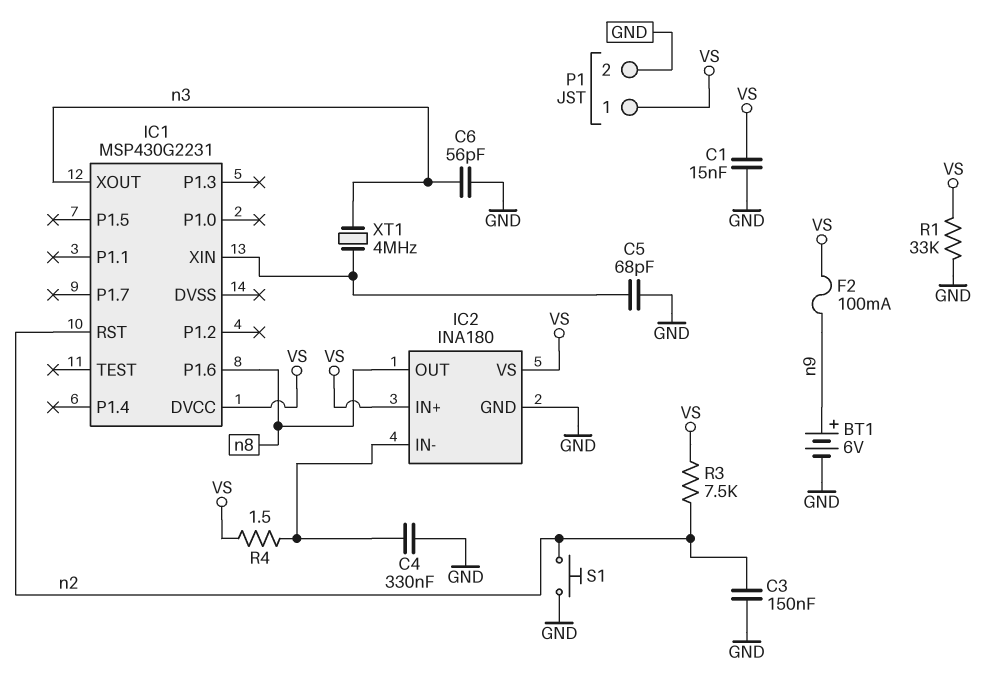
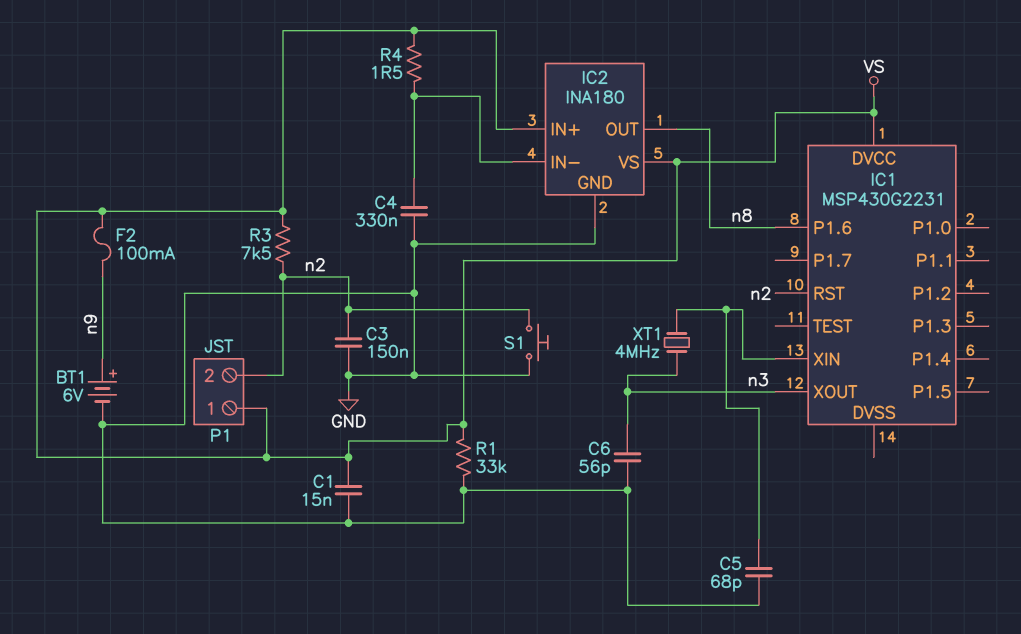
P1 pin 2: GND -> n2

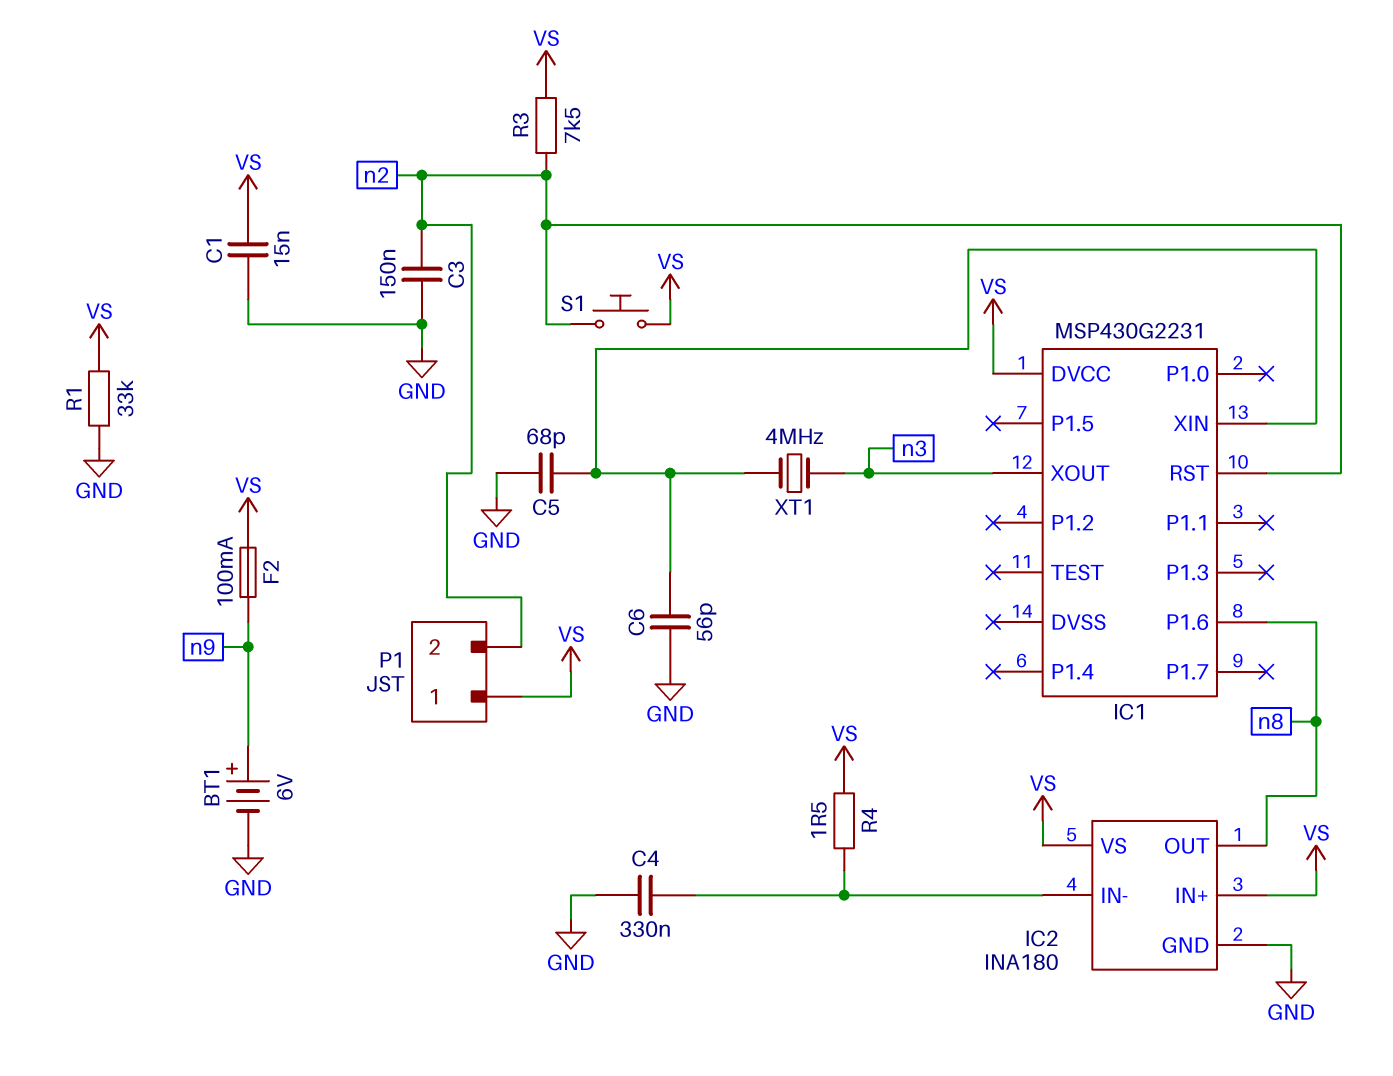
C6: 56pF (GND, n3) -> 56pF (GND, IC1/XIN)
S1: button (GND, n2) -> button (VS, n2)

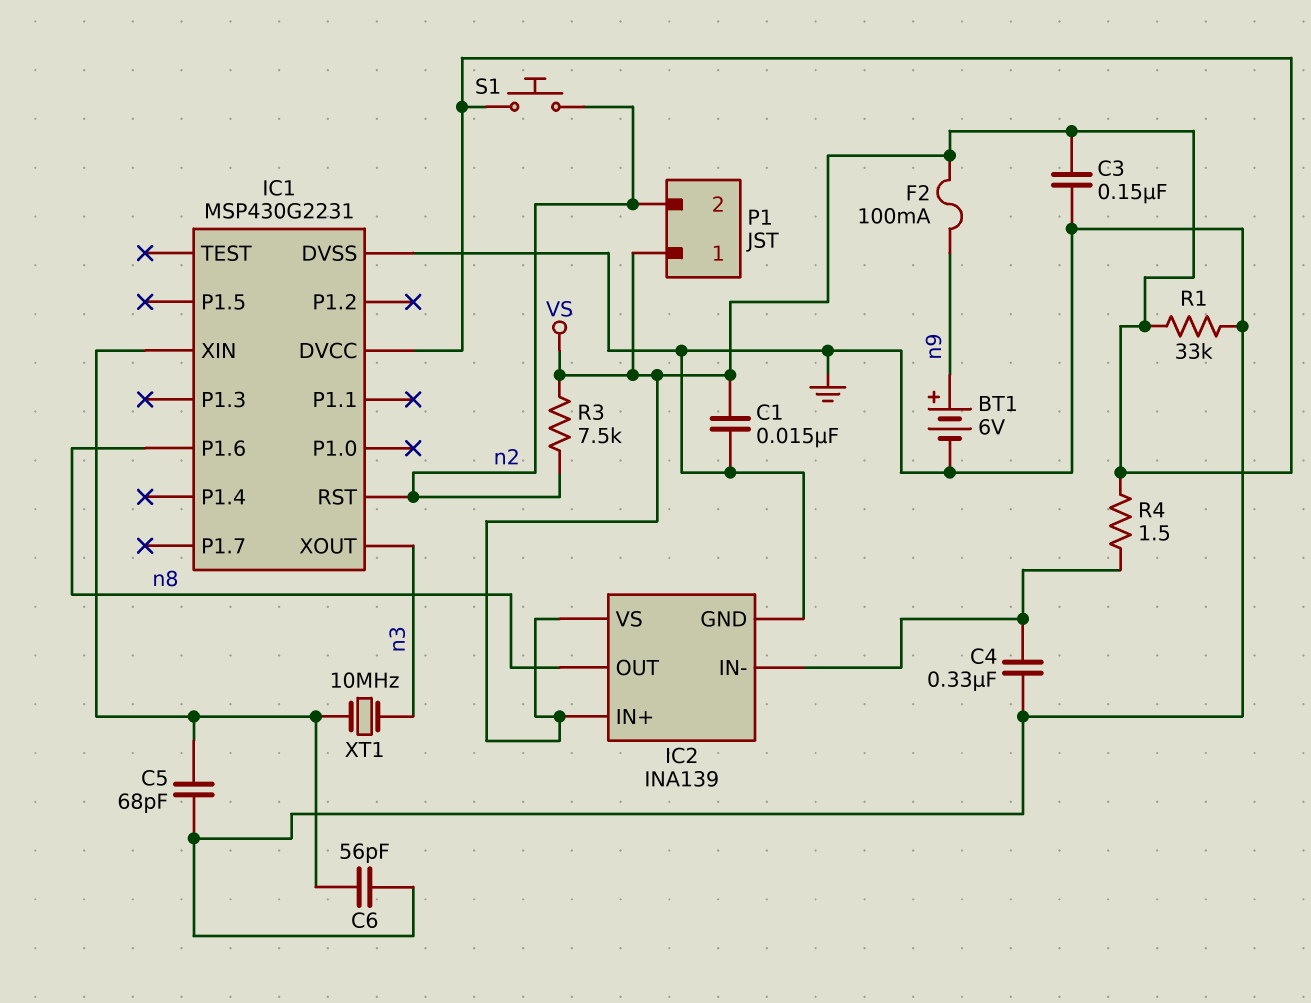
C3: 150nF (GND, n2) -> 150nF (GND, VS)
IC1 pin DVSS: none -> GND
IC2: INA180 -> INA139
XT1: 4MHz (IC1/XIN, n3) -> 10MHz (IC1/XIN, n3)

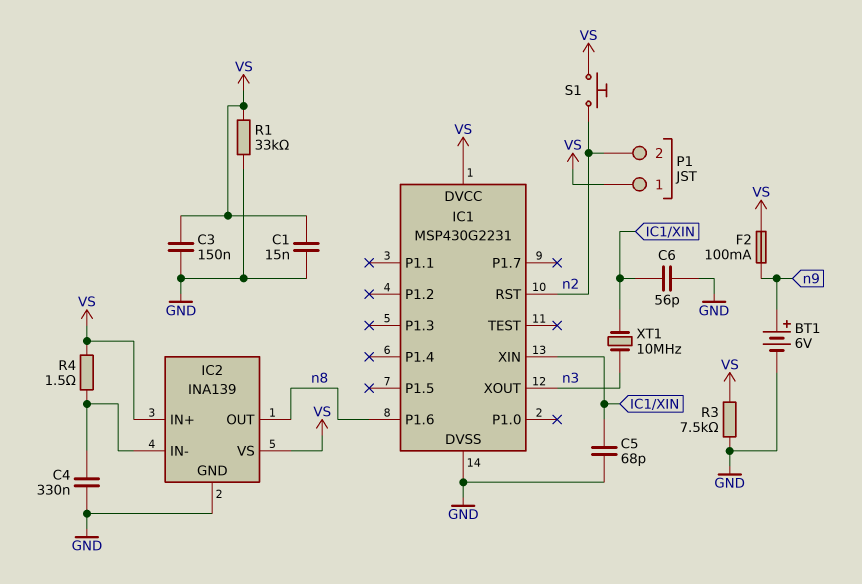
R3: 7.5k (VS, n2) -> 7.5k (GND, VS)

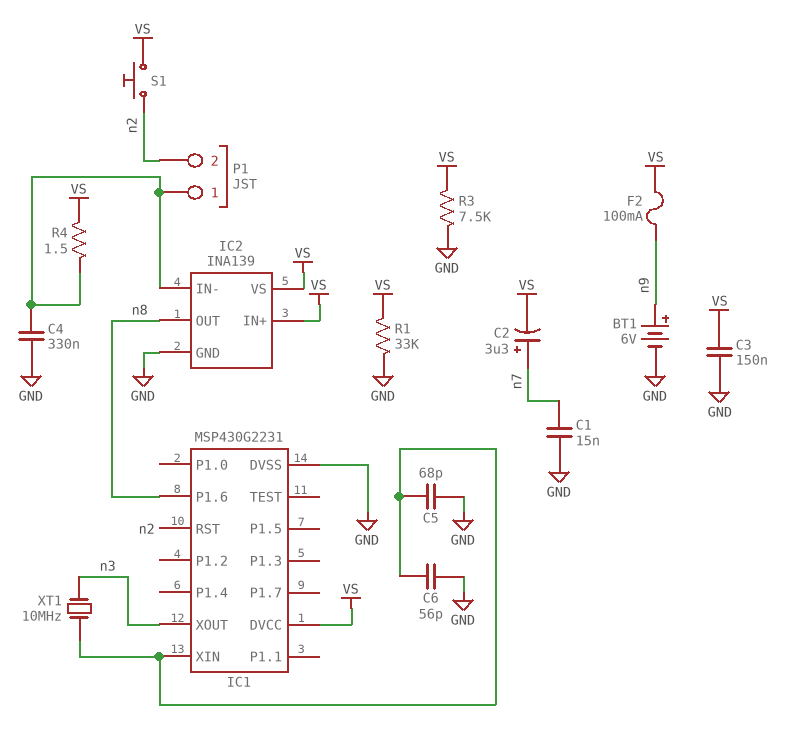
C1: 15nF (GND, VS) -> 15nF (GND, n7)
C2: none -> 3.3uF (plus n7, minus VS)
P1 pin 1: VS -> IC2/IN-

